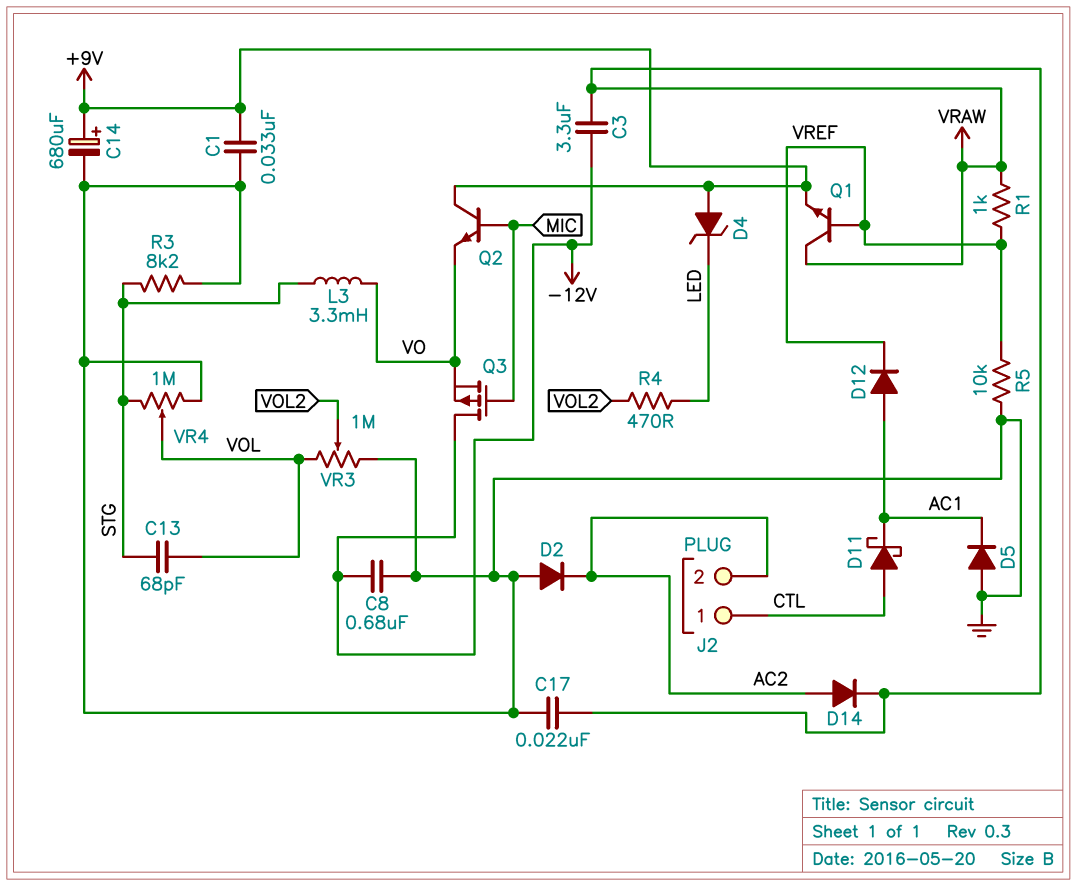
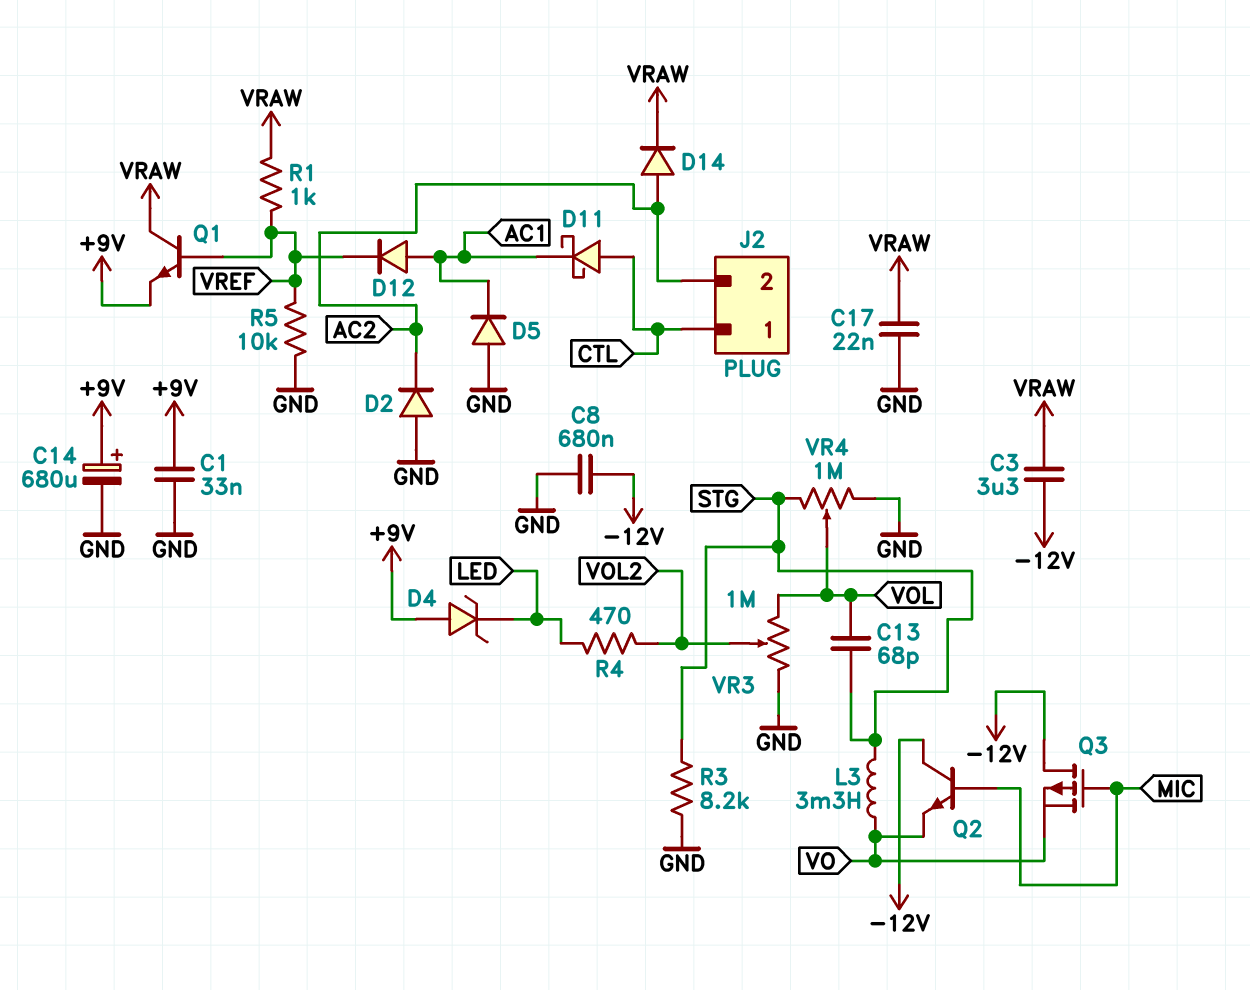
Q2: NPN (B MIC, C +9V, E VO) -> NPN (B MIC, C -12V, E VO)

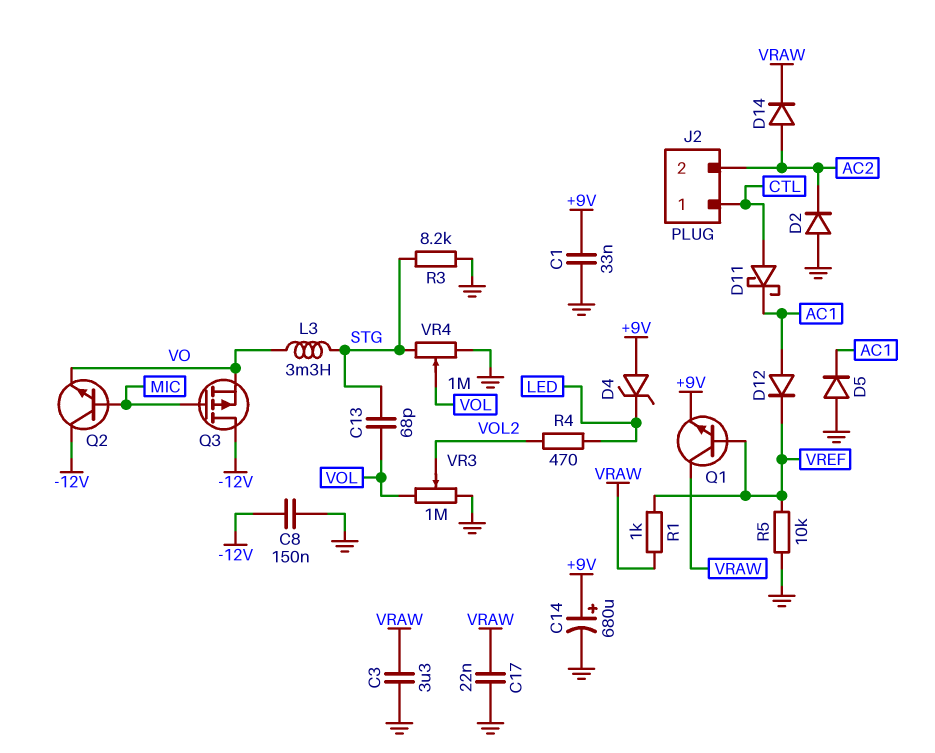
C3: 3.3uF (-12V, VRAW) -> 3.3uF (GND, VRAW)
C8: 680nF (-12V, GND) -> 150nF (-12V, GND)

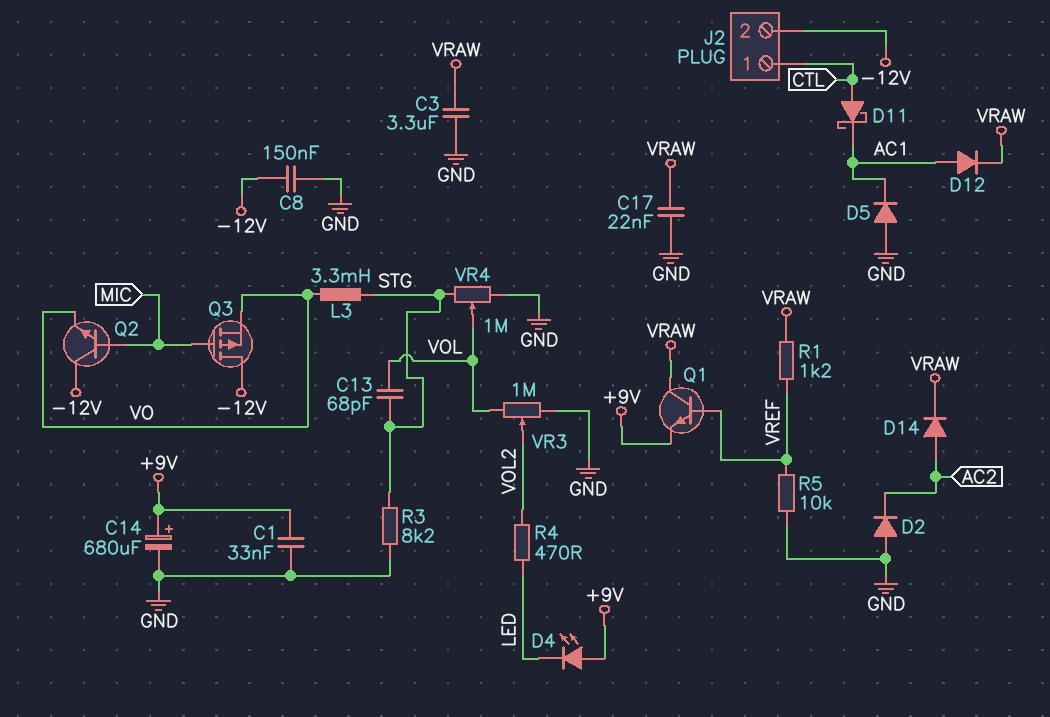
D4: zener (A +9V, K LED) -> LED (A +9V, K LED)
D12: diode (A AC1, K VREF) -> diode (A AC1, K VRAW)
J2 pin 2: AC2 -> -12V
R1: 1k (VRAW, VREF) -> 1.2k (VRAW, VREF)

